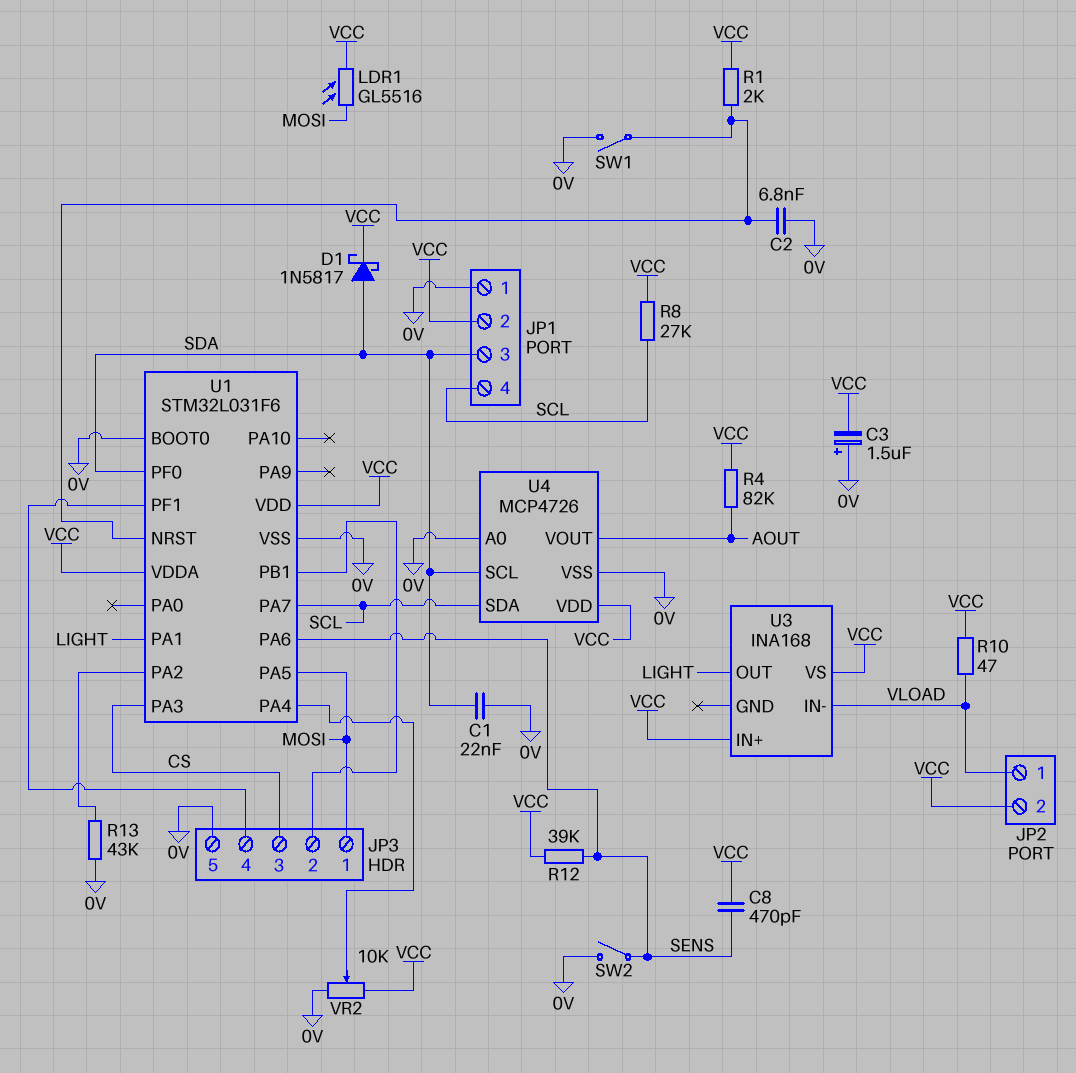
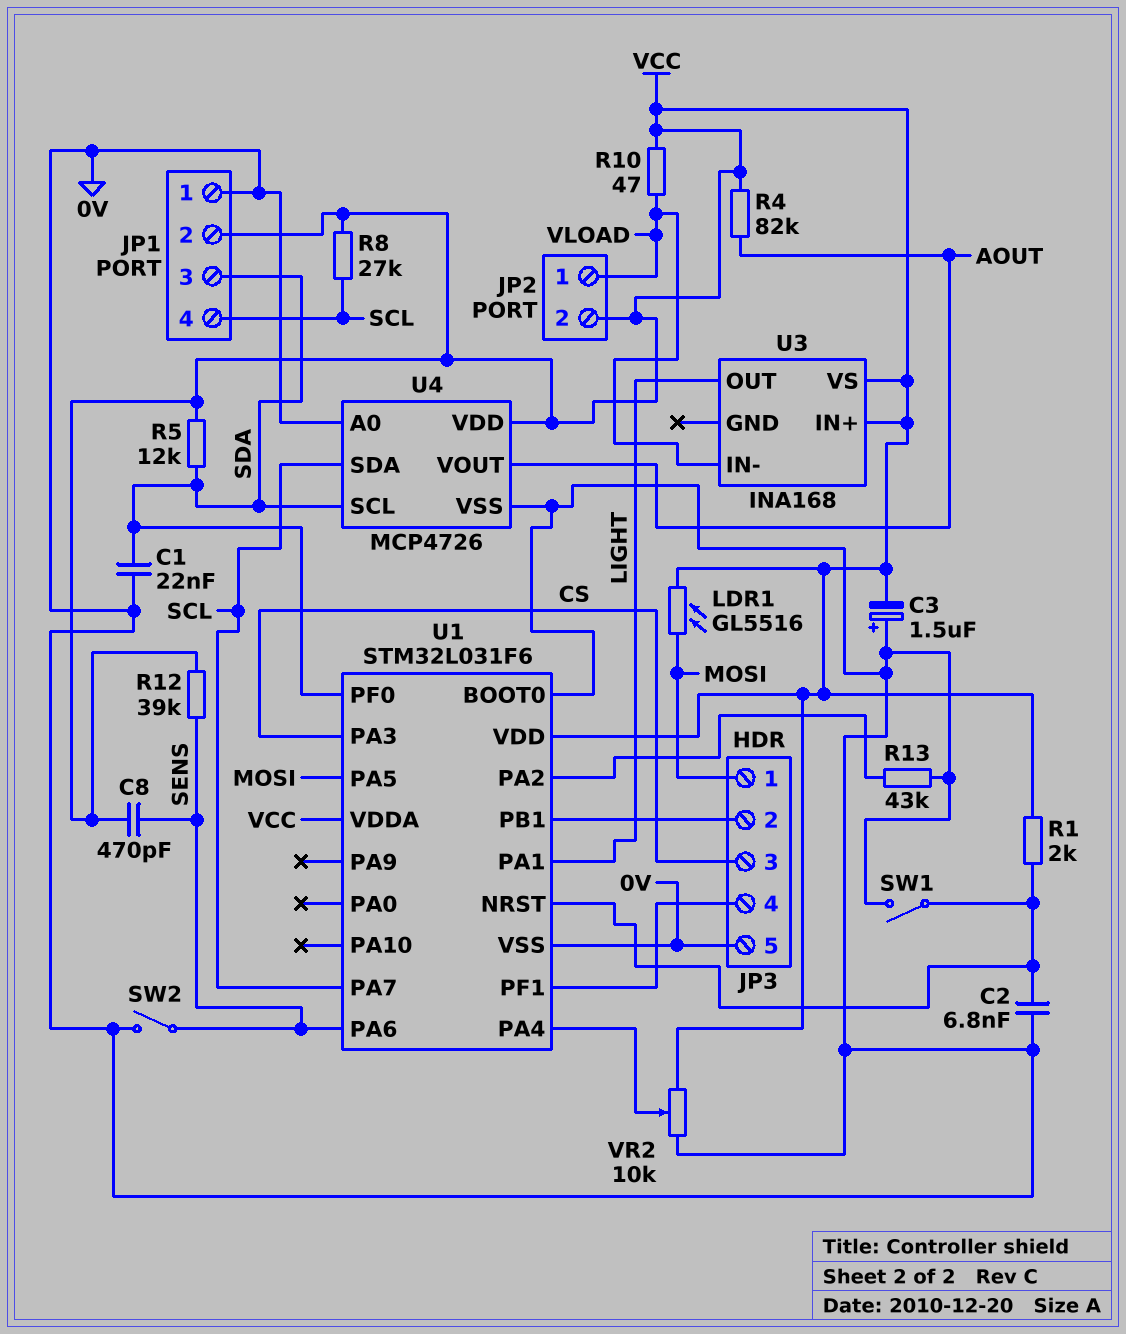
D1: schottky 1N5817 (A SDA, K VCC) -> none
R5: none -> 12k (SDA, VCC)

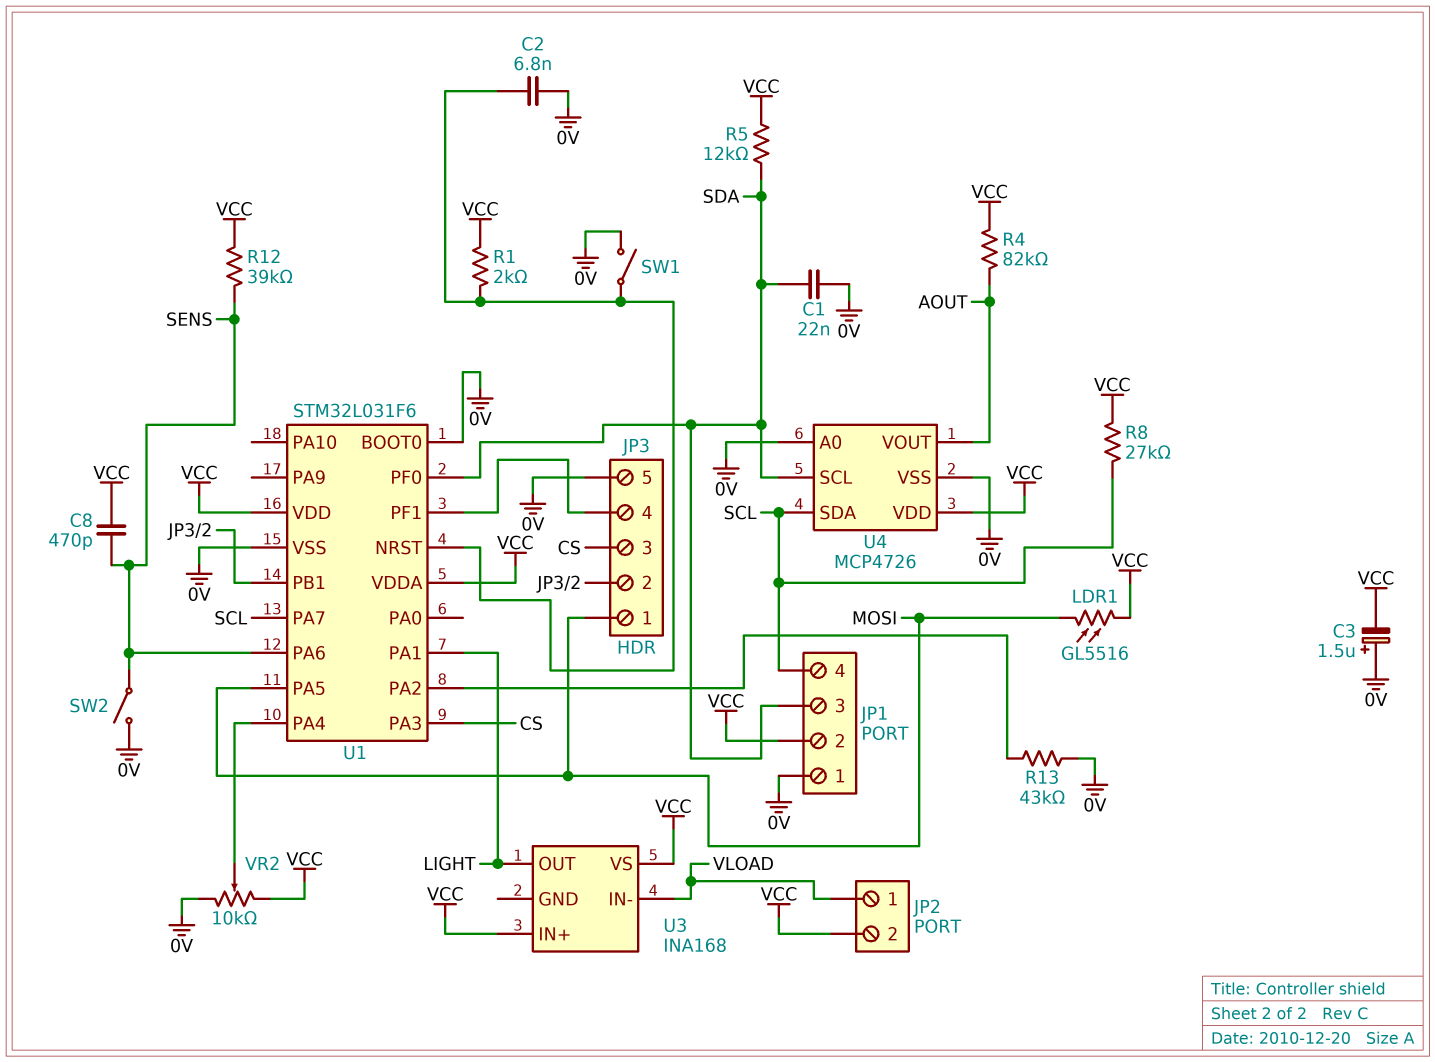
R10: 47 (VCC, VLOAD) -> none

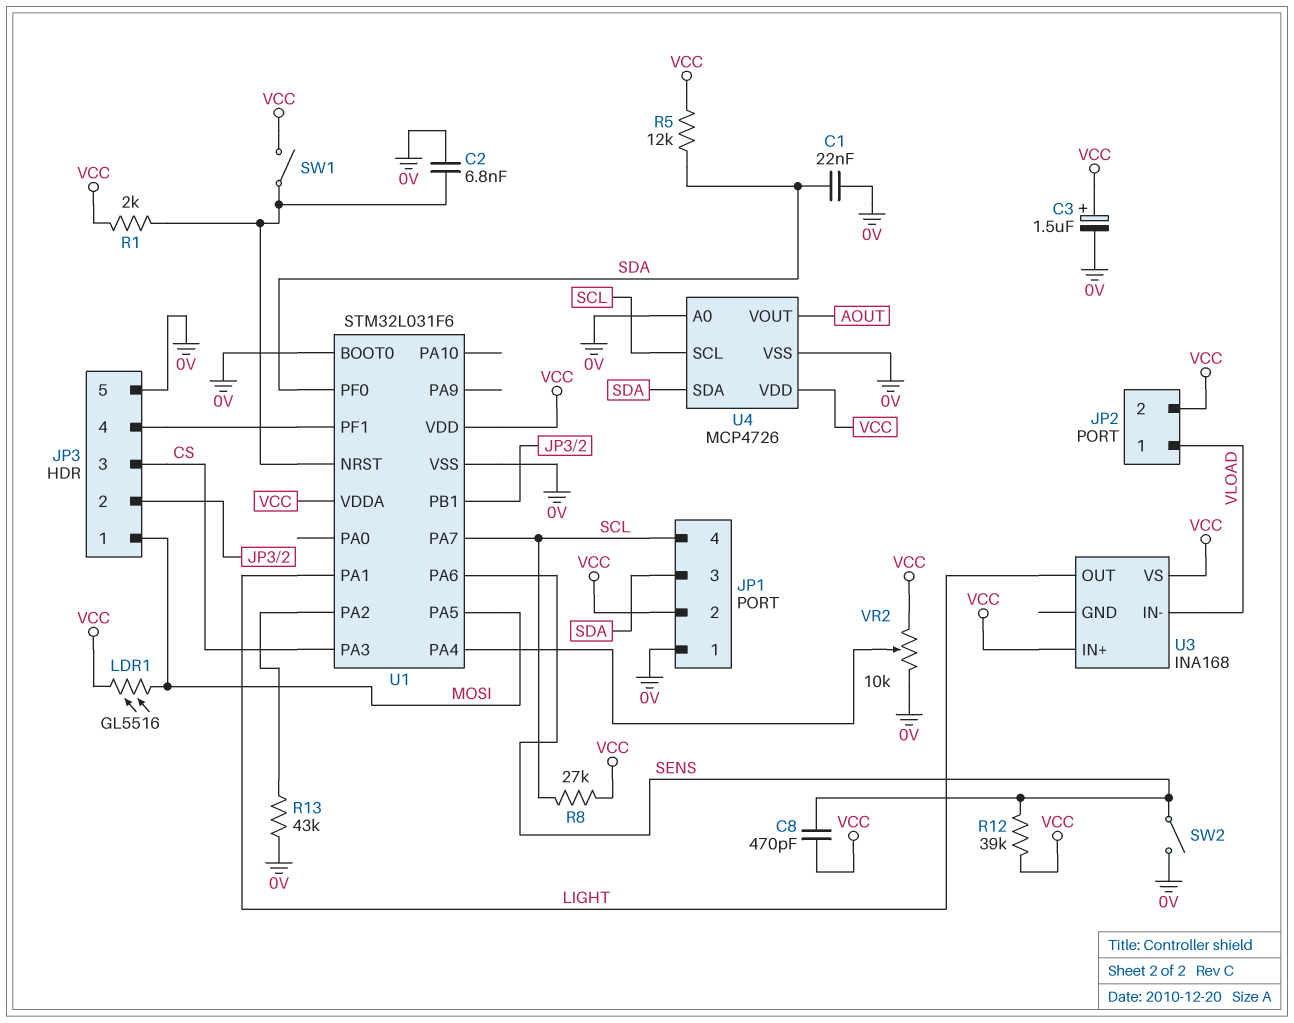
C3: 1.5uF (plus 0V, minus VCC) -> 1.5uF (plus VCC, minus 0V)
R4: 82k (AOUT, VCC) -> none
SW1: switch (0V, U1/NRST) -> switch (U1/NRST, VCC)
U4 pin SCL: SDA -> SCL
U4 pin SDA: SCL -> SDA

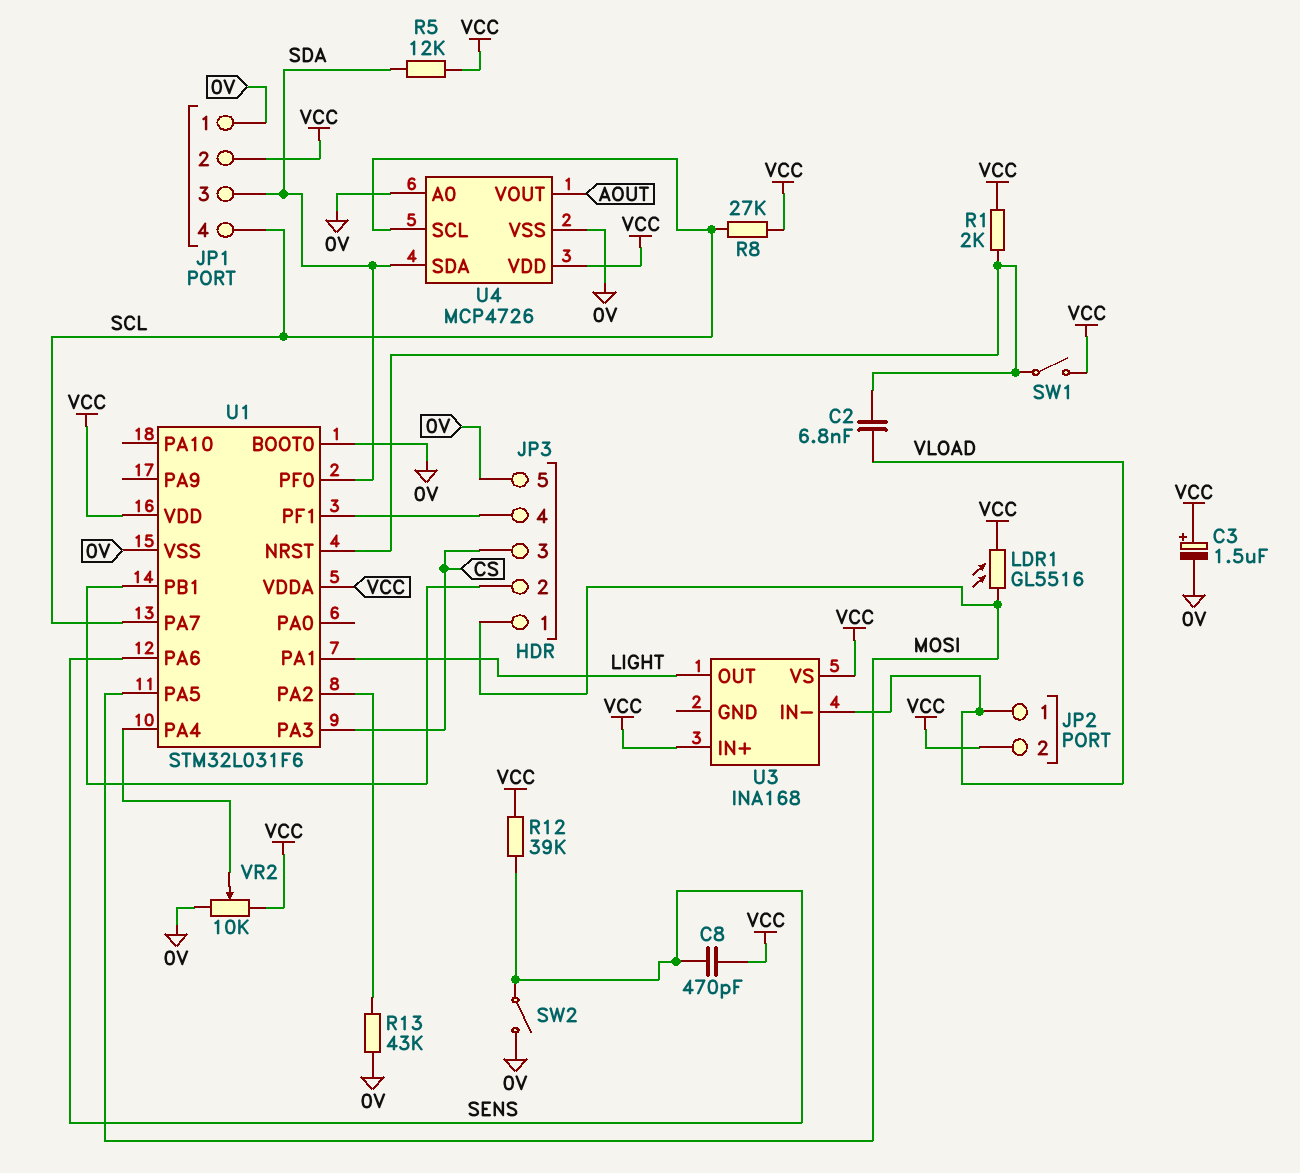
C1: 22nF (0V, SDA) -> none
C2: 6.8nF (0V, U1/NRST) -> 6.8nF (U1/NRST, VLOAD)

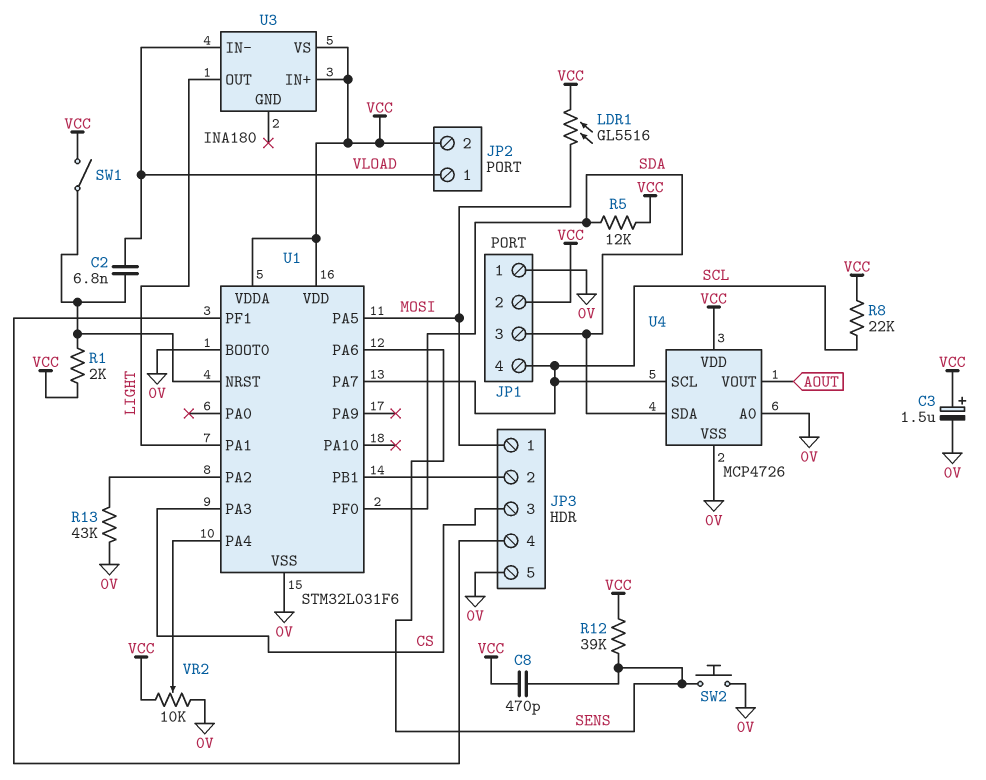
R8: 27k (SCL, VCC) -> 22k (SCL, VCC)
SW2: switch (0V, SENS) -> button (0V, SENS)
U3: INA168 -> INA180

